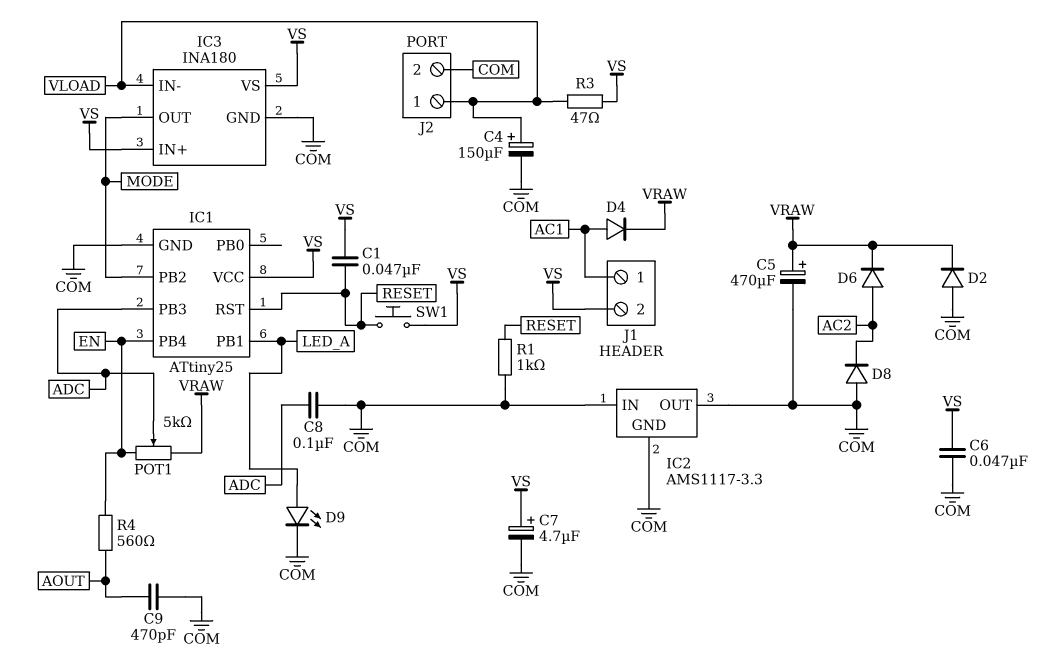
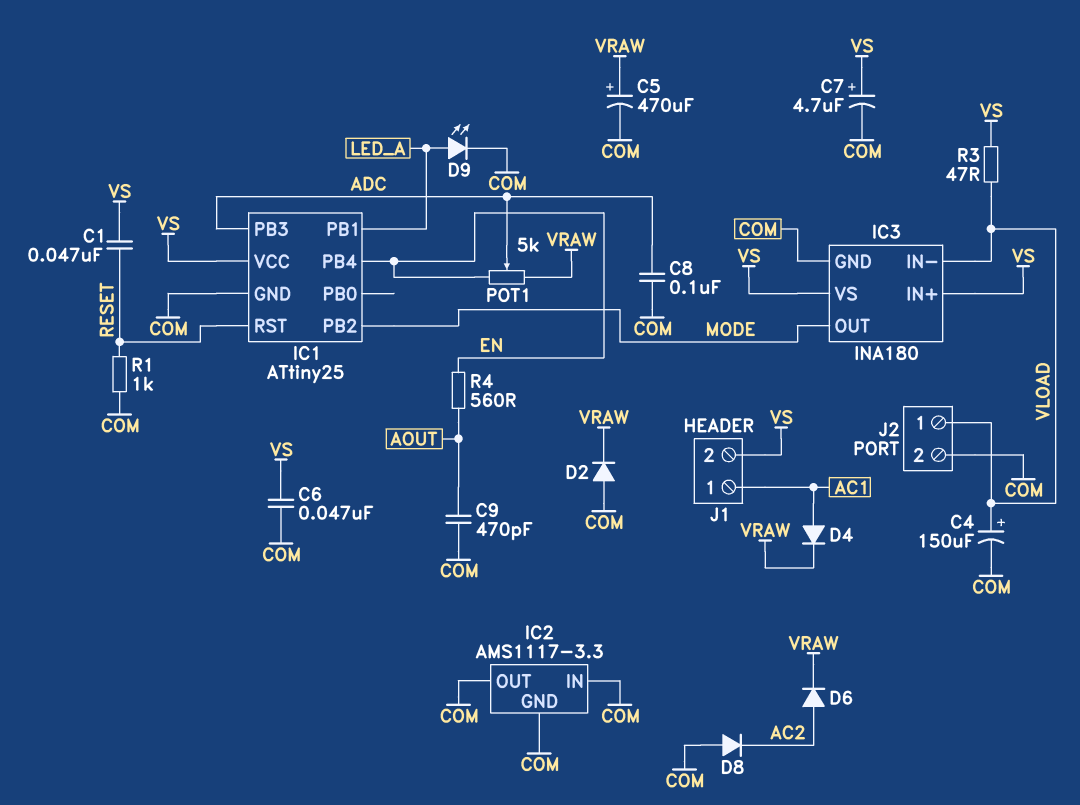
SW1: button (RESET, VS) -> none

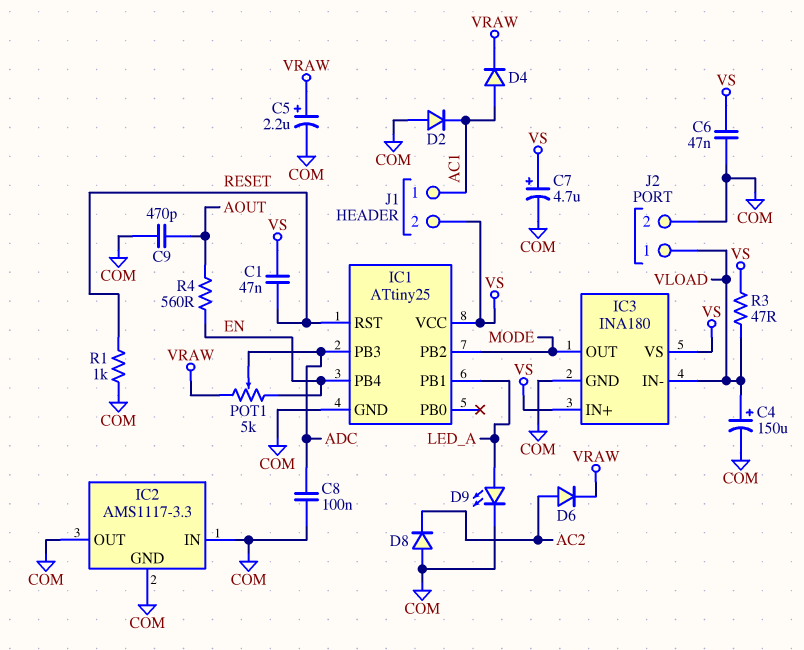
C5: 470uF (plus VRAW, minus COM) -> 2.2uF (plus VRAW, minus COM)
D2: diode (A COM, K VRAW) -> diode (A COM, K AC1)

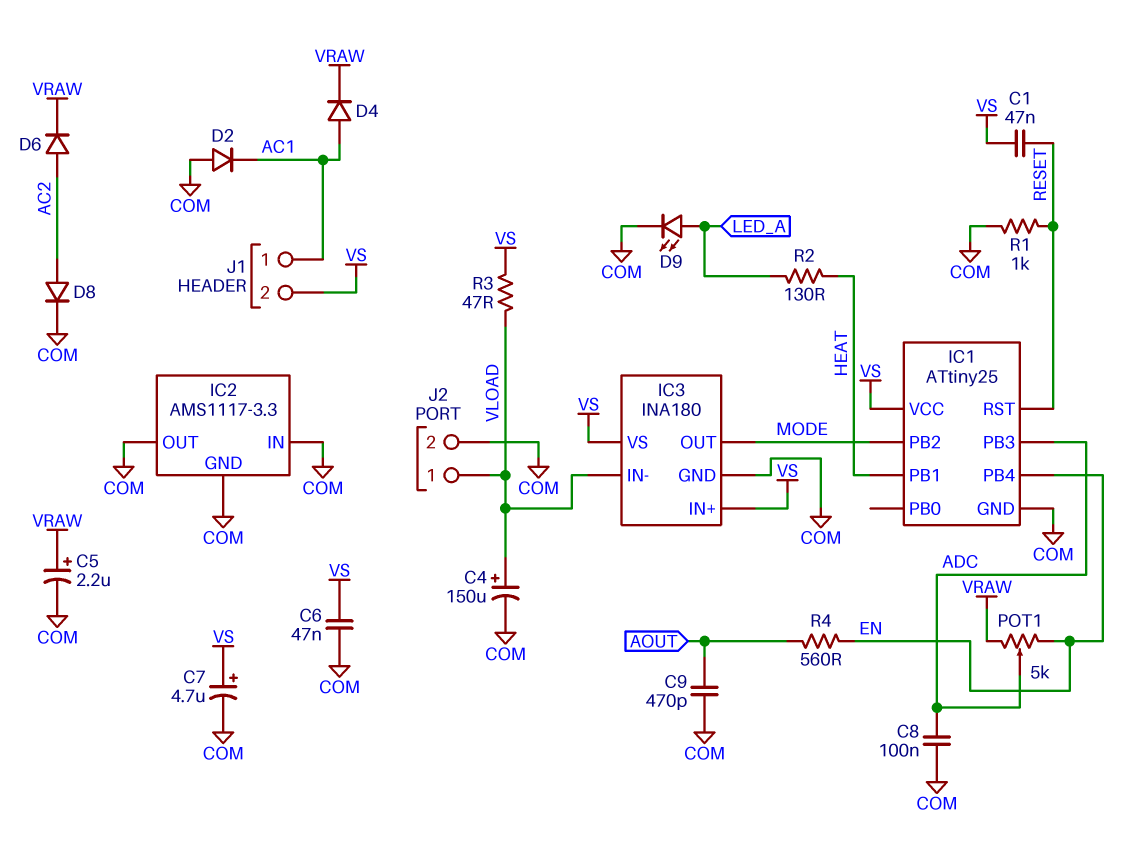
D8: diode (A COM, K AC2) -> diode (A AC2, K COM)
IC1 pin PB1: LED_A -> HEAT
R2: none -> 130 (HEAT, LED_A)

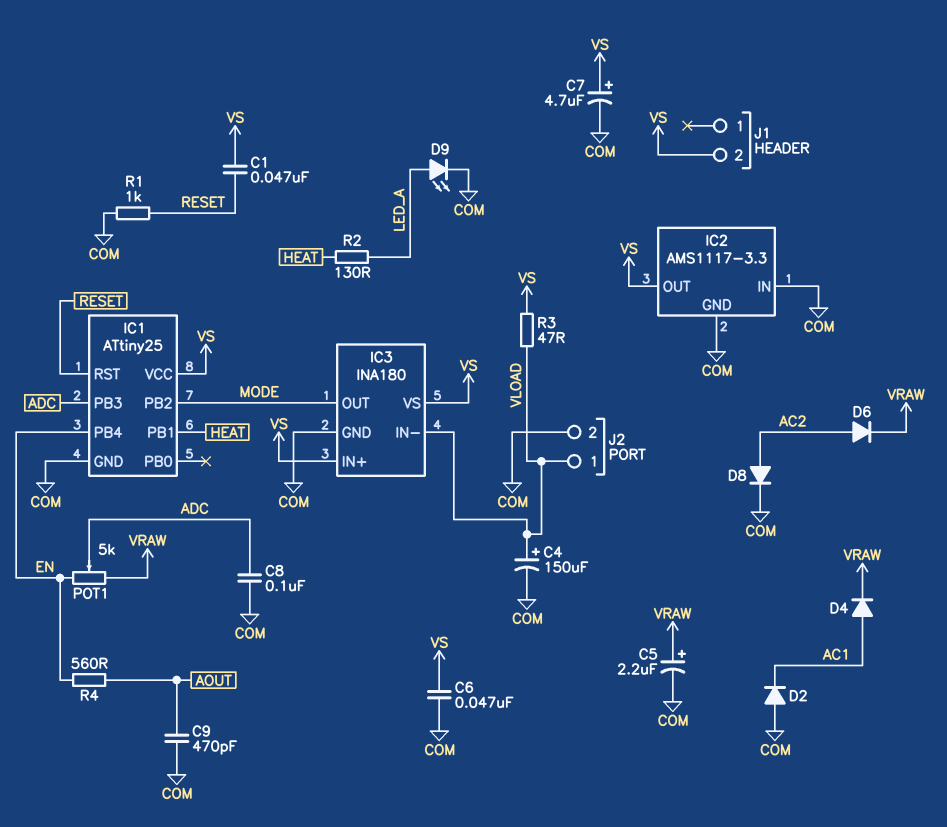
IC2 pin OUT: COM -> VS
J1 pin 1: AC1 -> none

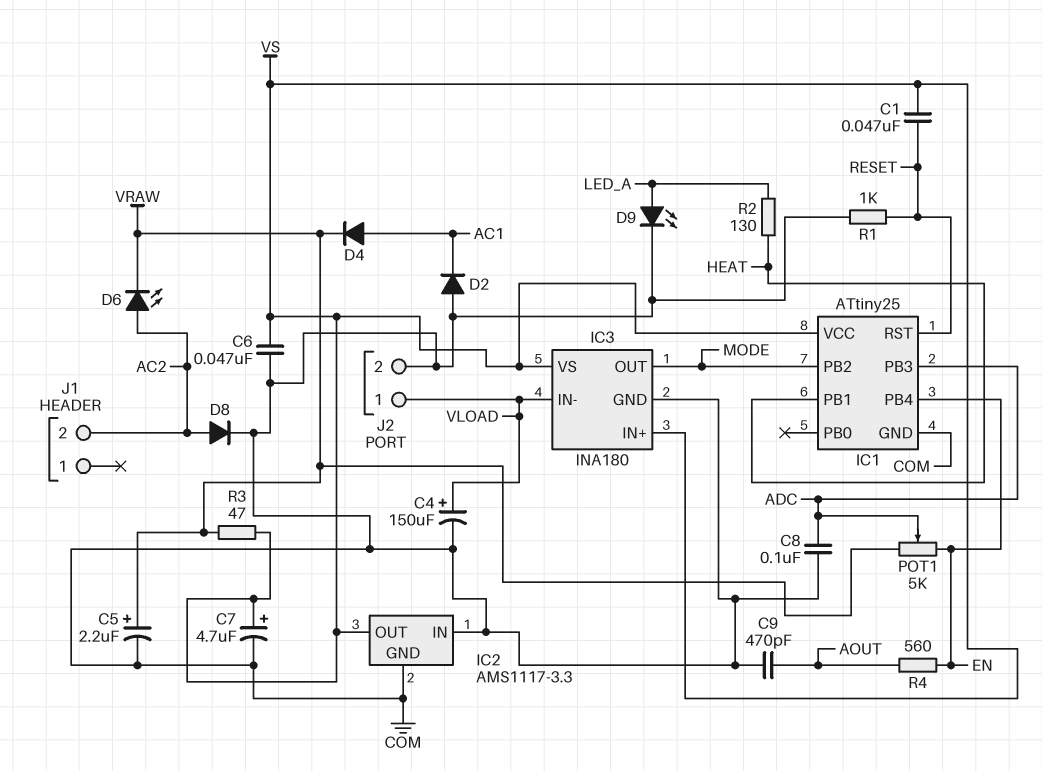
D6: diode (A AC2, K VRAW) -> LED (A AC2, K VRAW)
J1 pin 2: VS -> AC2
R3: 47 (VLOAD, VS) -> 47 (VRAW, VS)

